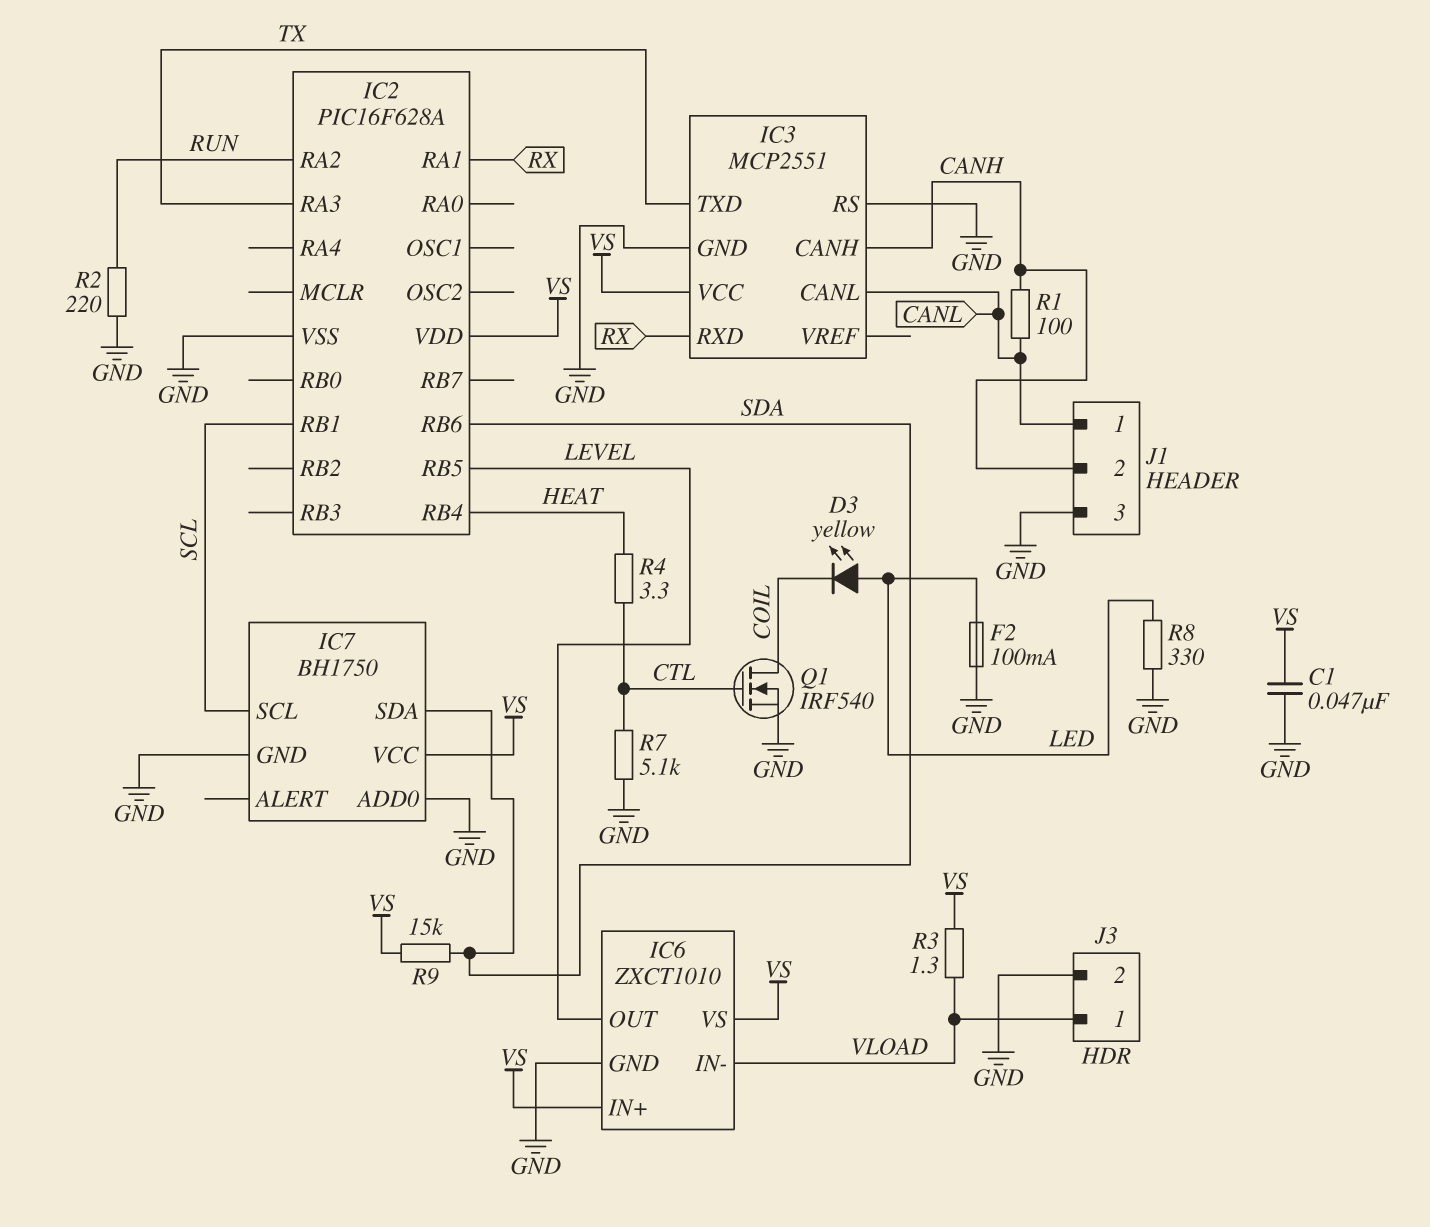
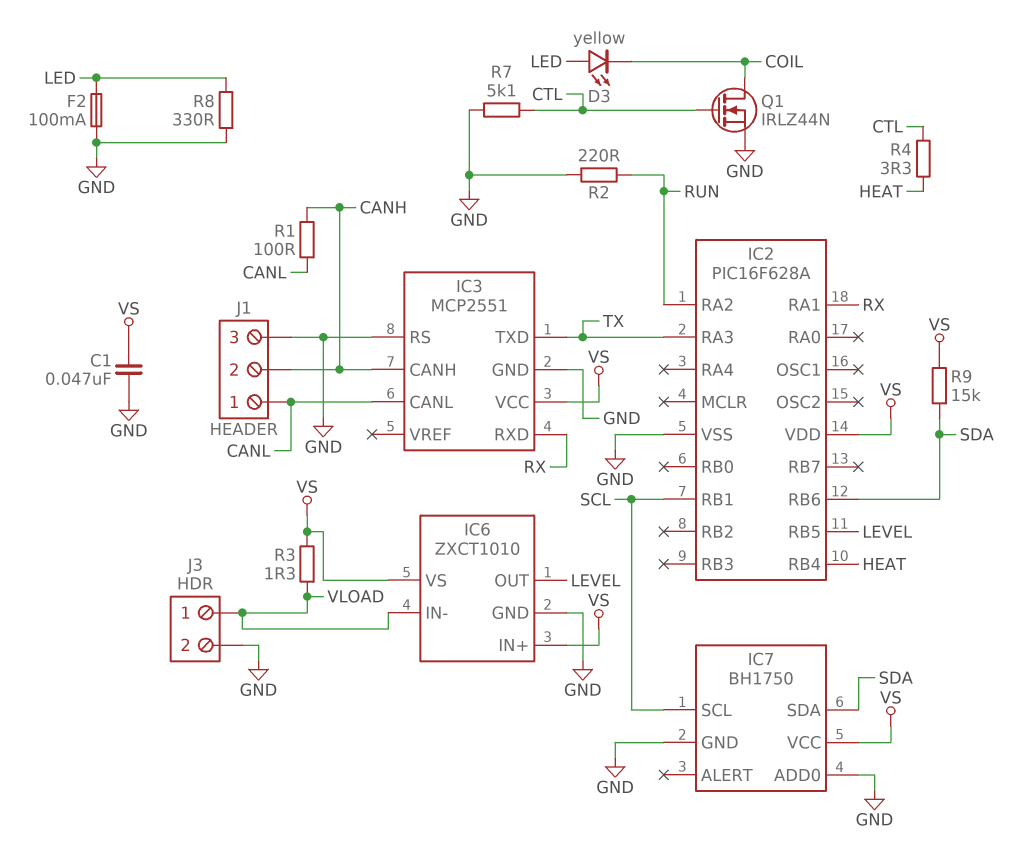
Q1: NMOS IRF540 (G CTL, D COIL, S GND) -> NMOS IRLZ44N (G CTL, D COIL, S GND)

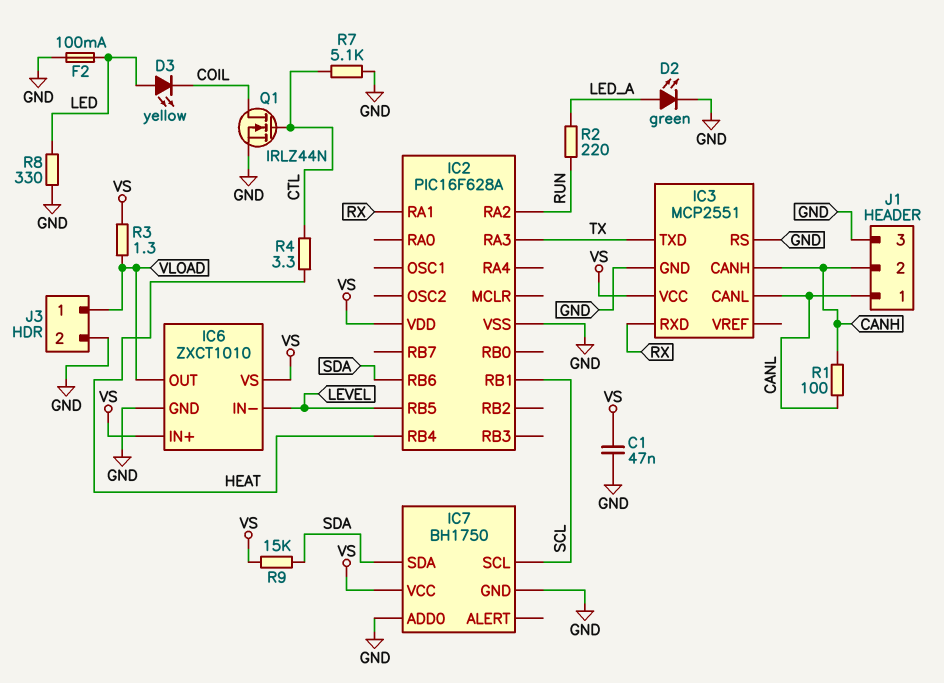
D2: none -> LED green (A LED_A, K GND)
IC6 pin IN-: VLOAD -> LEVEL
IC6 pin OUT: LEVEL -> VLOAD
R2: 220 (GND, RUN) -> 220 (LED_A, RUN)

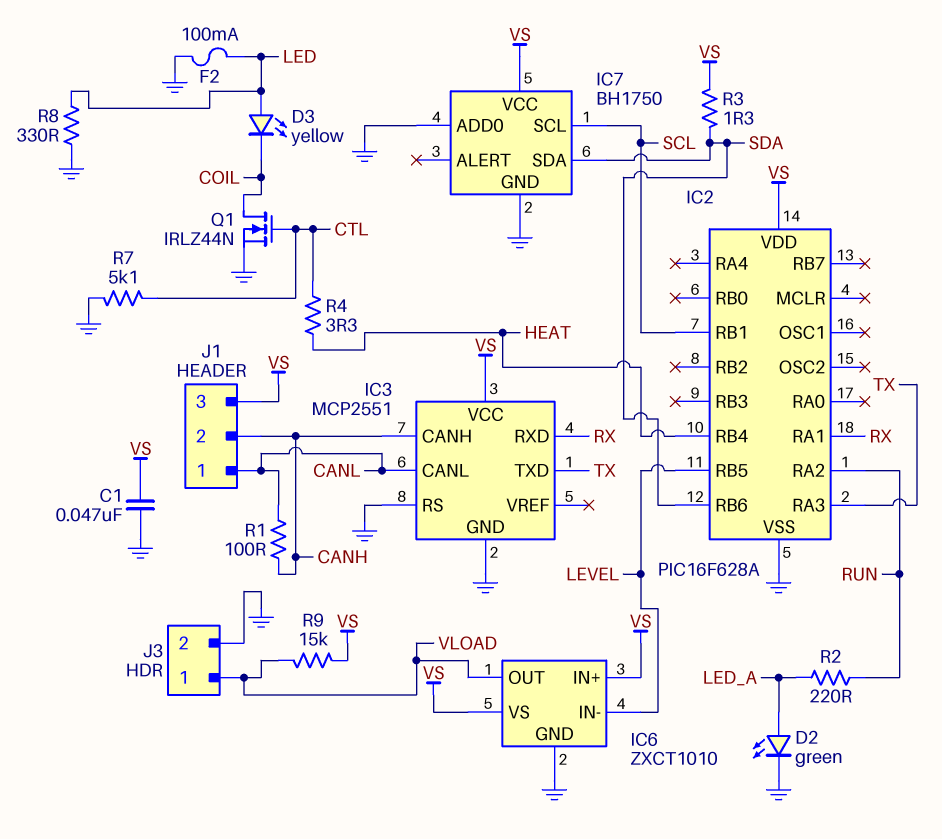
J1 pin 3: GND -> VS
R3: 1.3 (VLOAD, VS) -> 1.3 (SDA, VS)
R9: 15k (SDA, VS) -> 15k (VLOAD, VS)

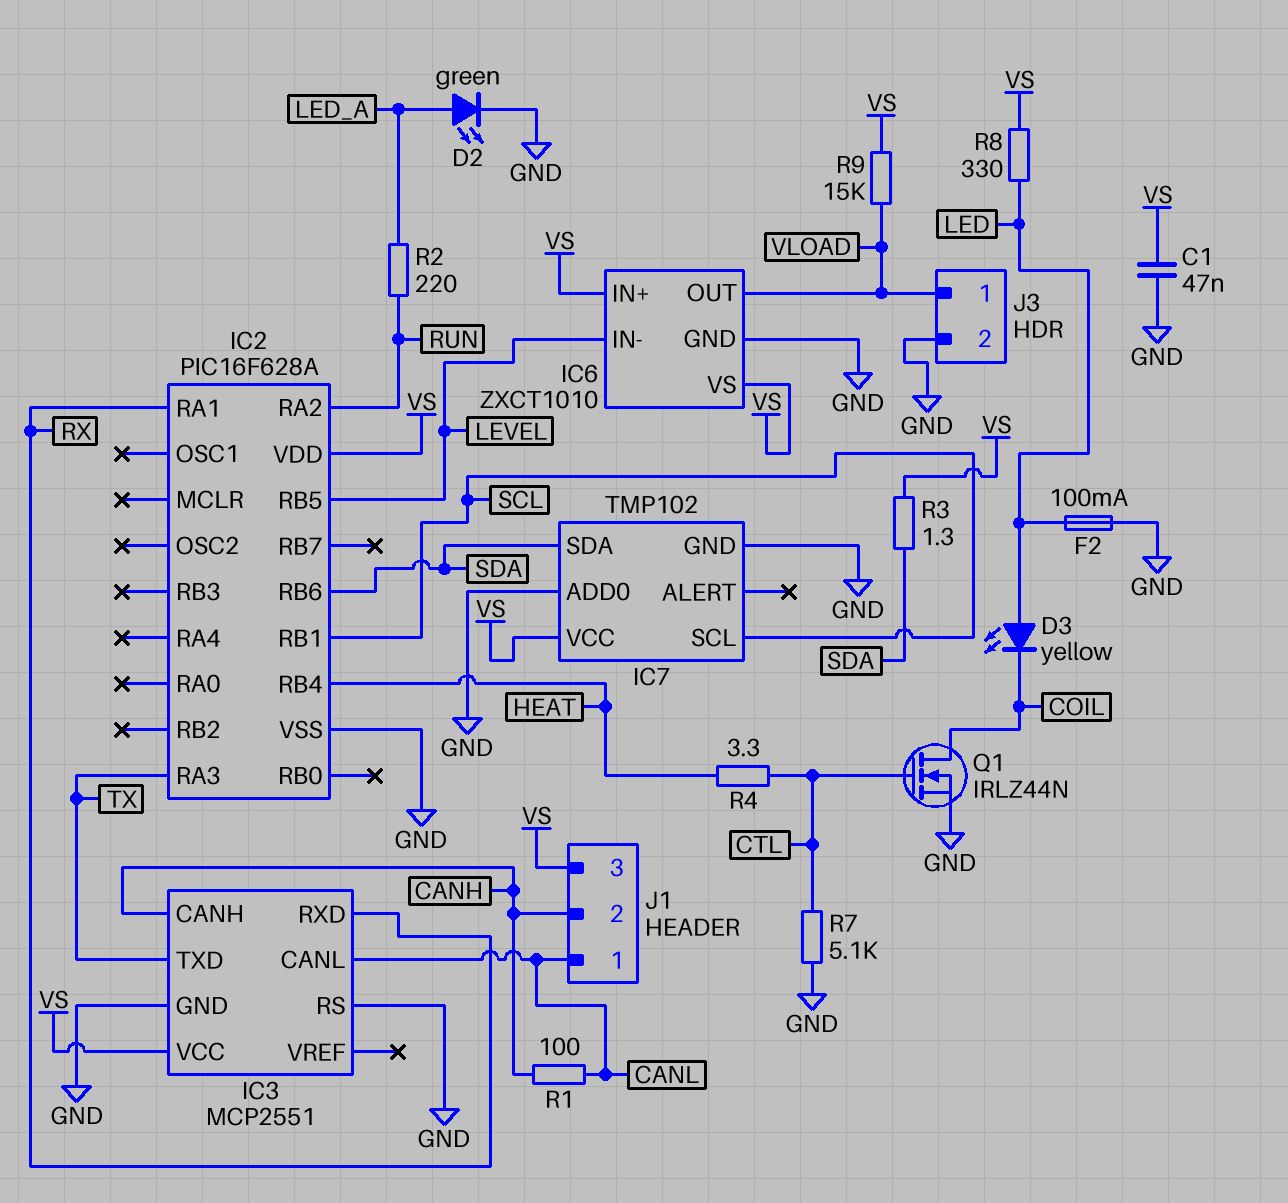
IC7: BH1750 -> TMP102
R8: 330 (GND, LED) -> 330 (LED, VS)

